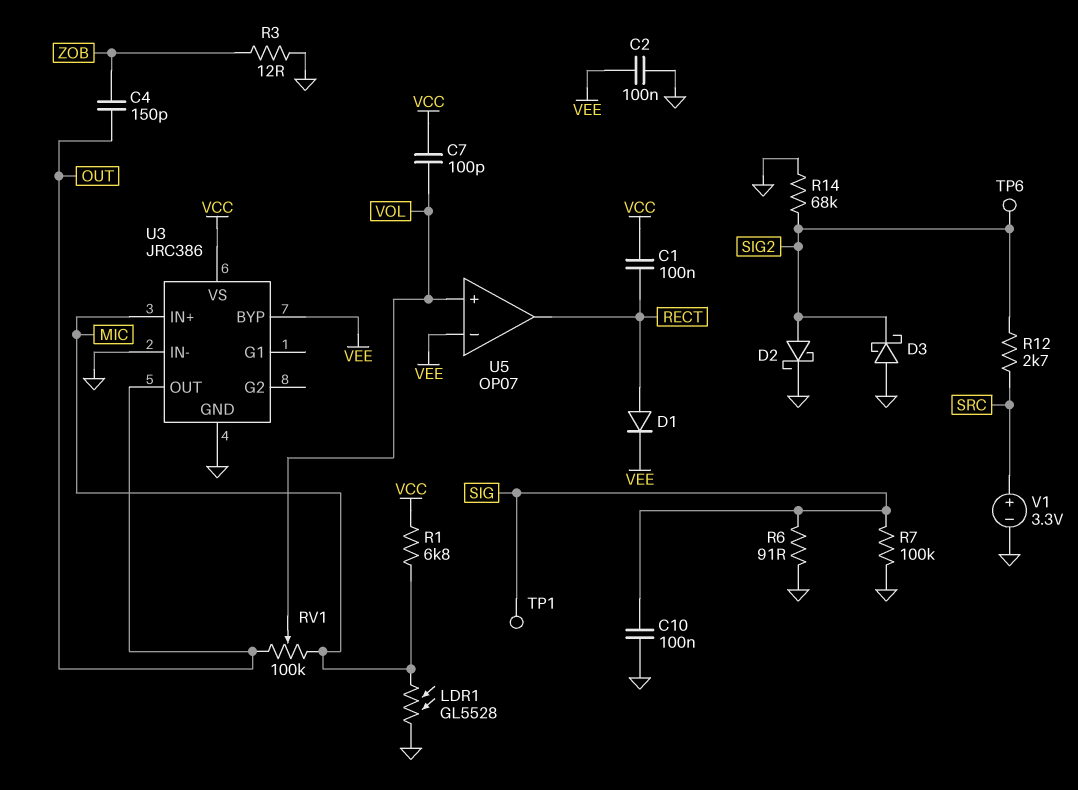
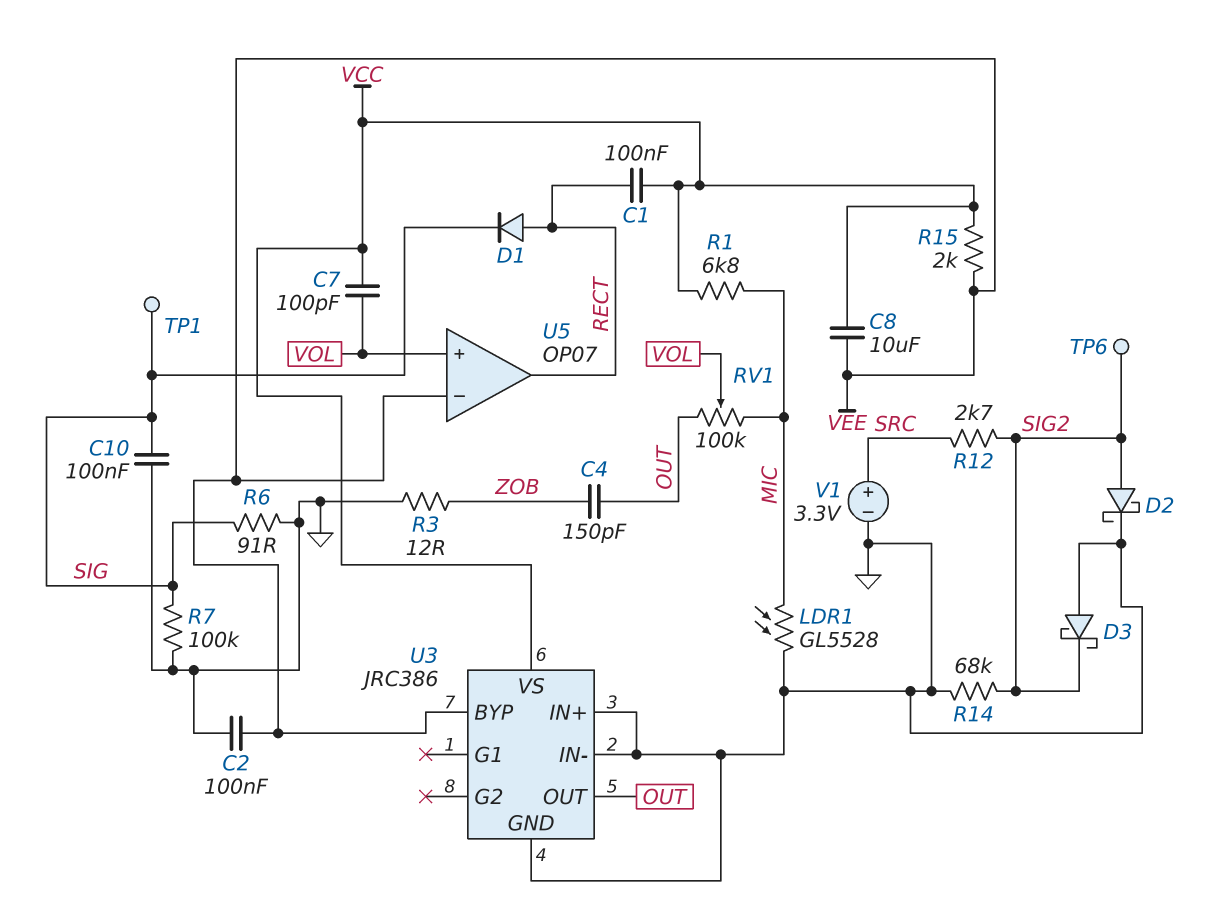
C8: none -> 10uF (VCC, VEE)
D1: diode (A RECT, K VEE) -> diode (A RECT, K SIG)
R15: none -> 2k (VCC, VEE)
U3 pin IN+: MIC -> GND

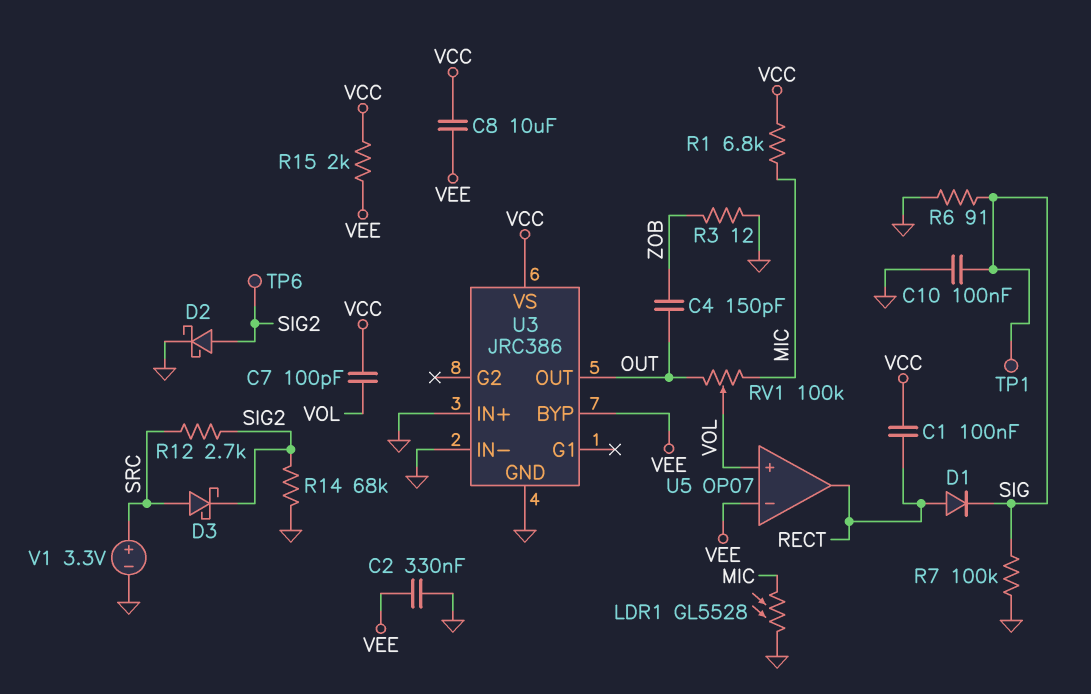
C2: 100nF (GND, VEE) -> 330nF (GND, VEE)
D3: schottky (A GND, K SIG2) -> schottky (A SRC, K SIG2)

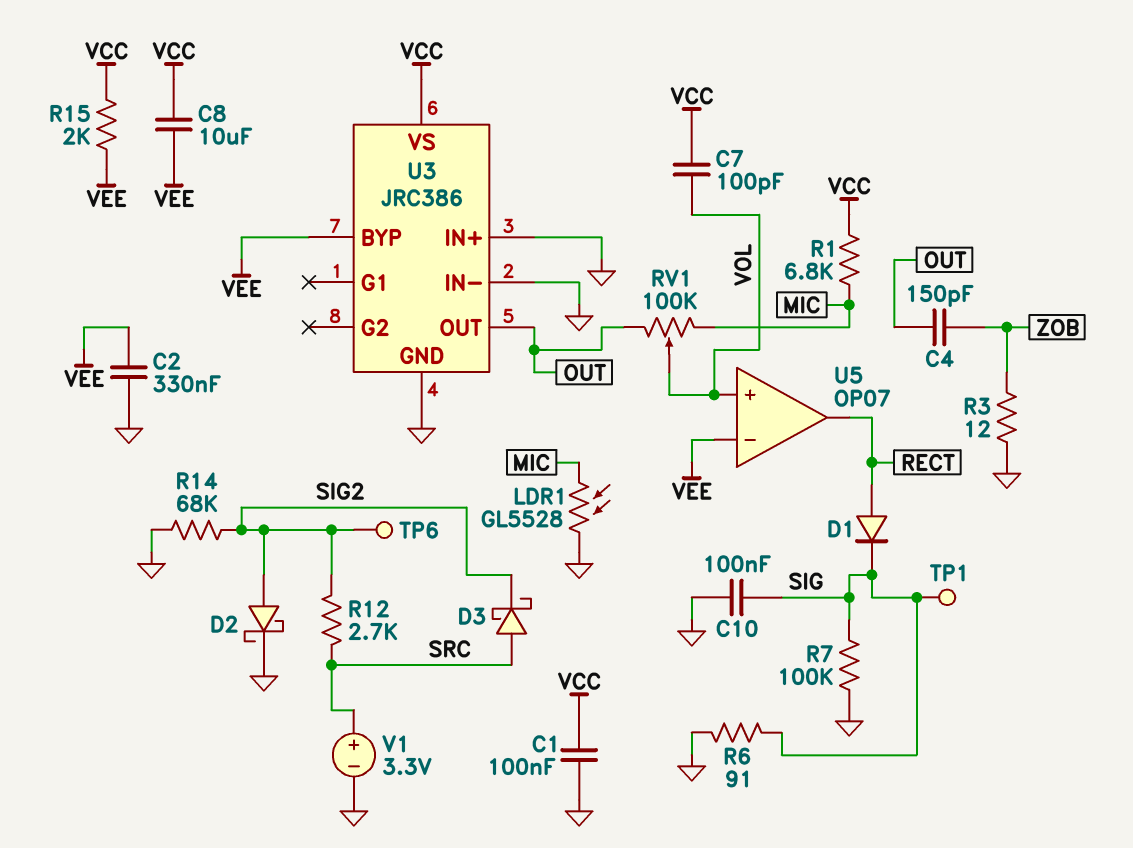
C1: 100nF (RECT, VCC) -> 100nF (GND, VCC)

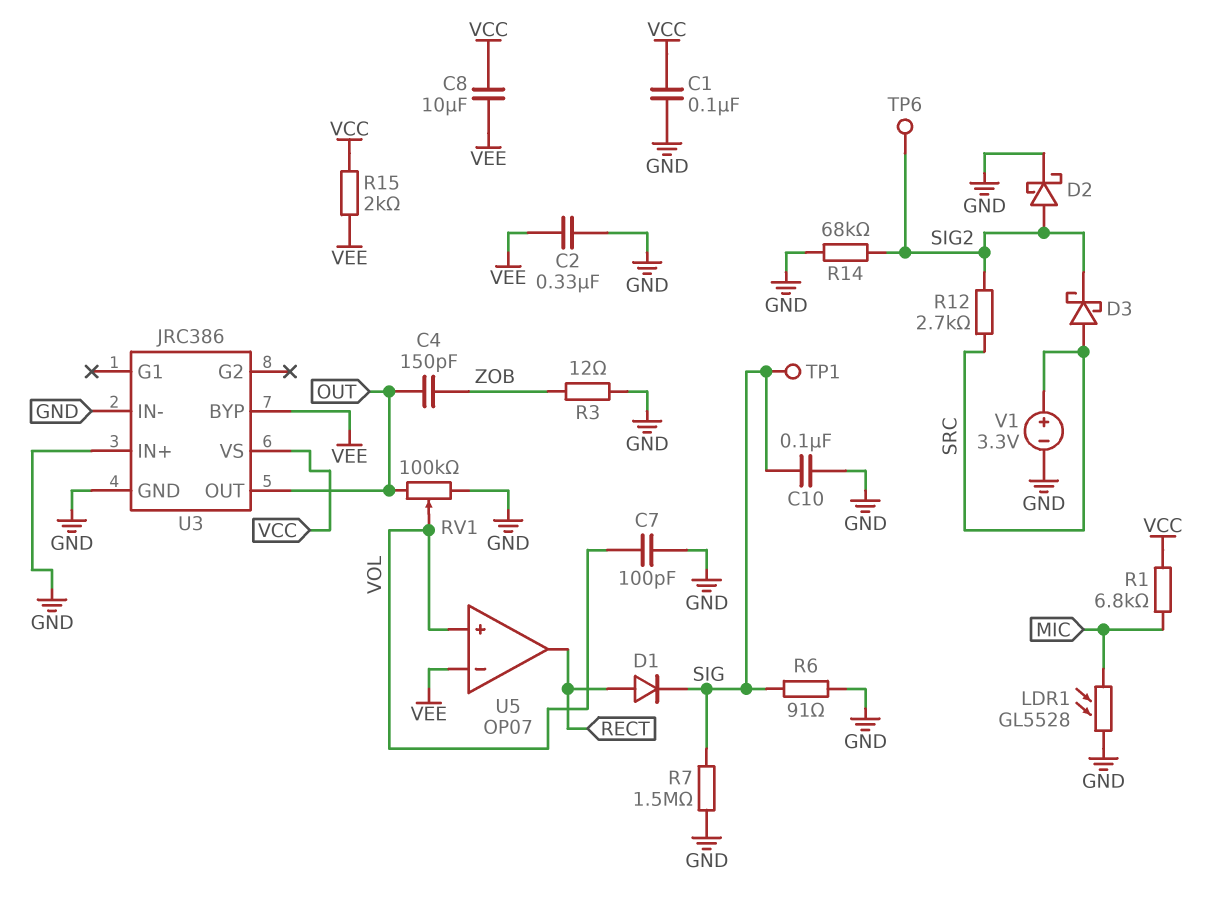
C7: 100pF (VCC, VOL) -> 100pF (GND, VOL)
R7: 100k (GND, SIG) -> 1.5M (GND, SIG)
RV1: 100k (MIC, OUT, wiper VOL) -> 100k (GND, OUT, wiper VOL)

